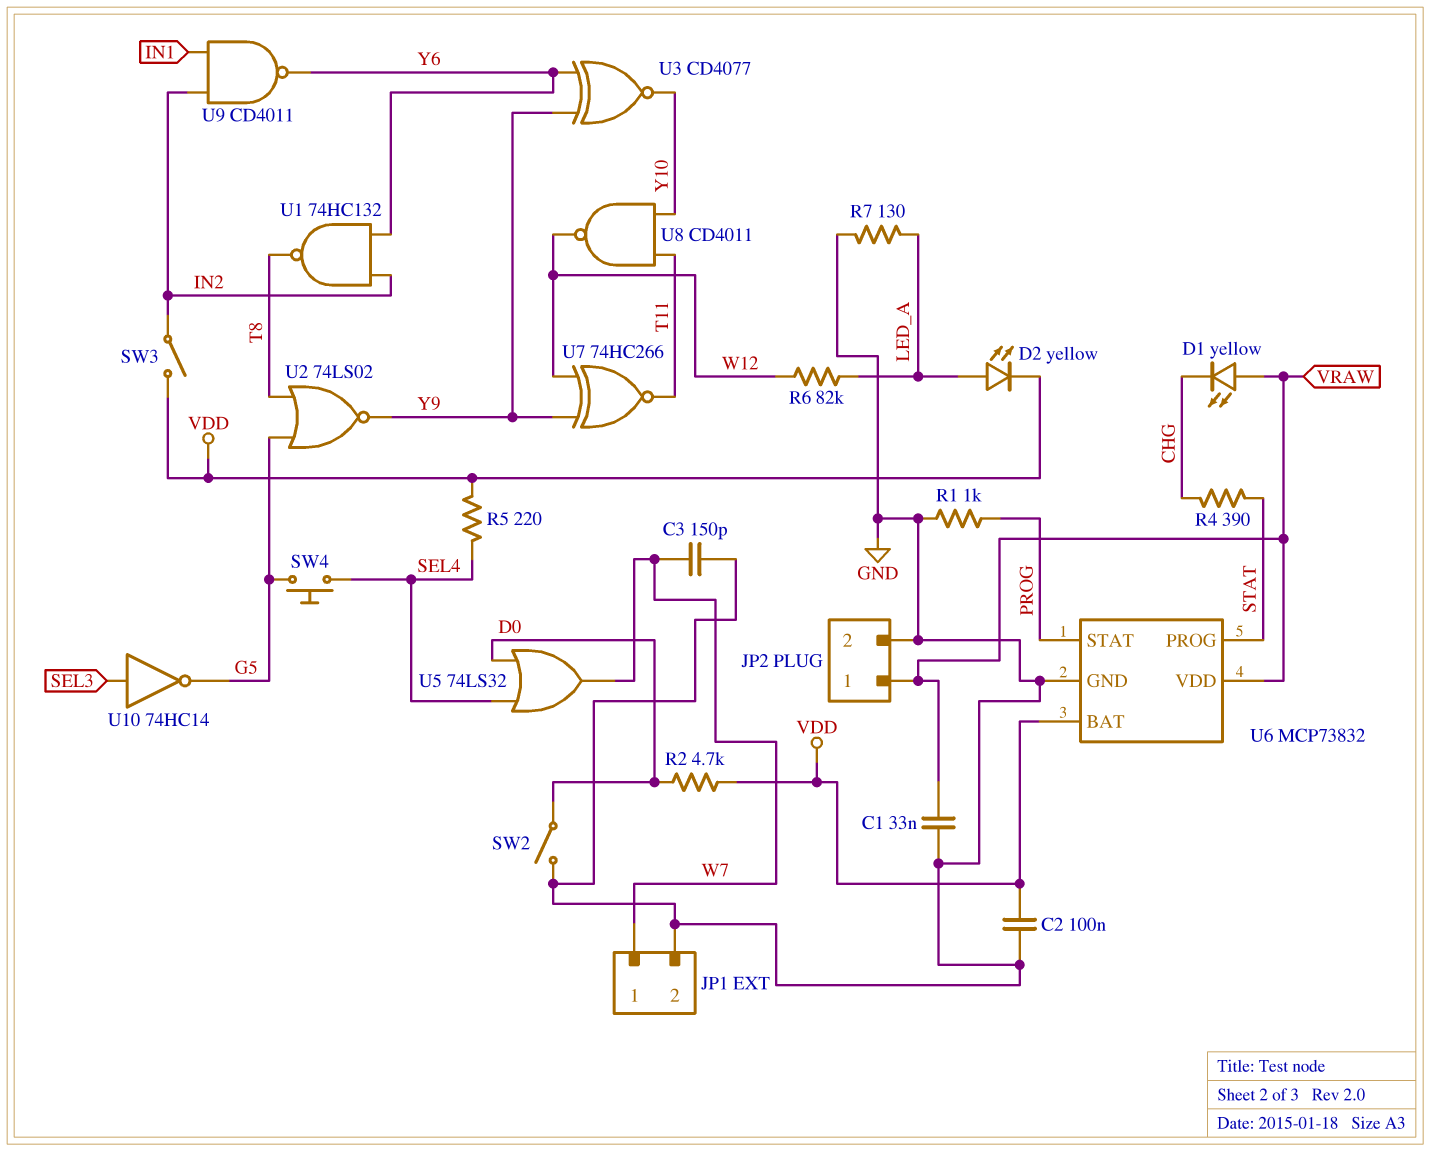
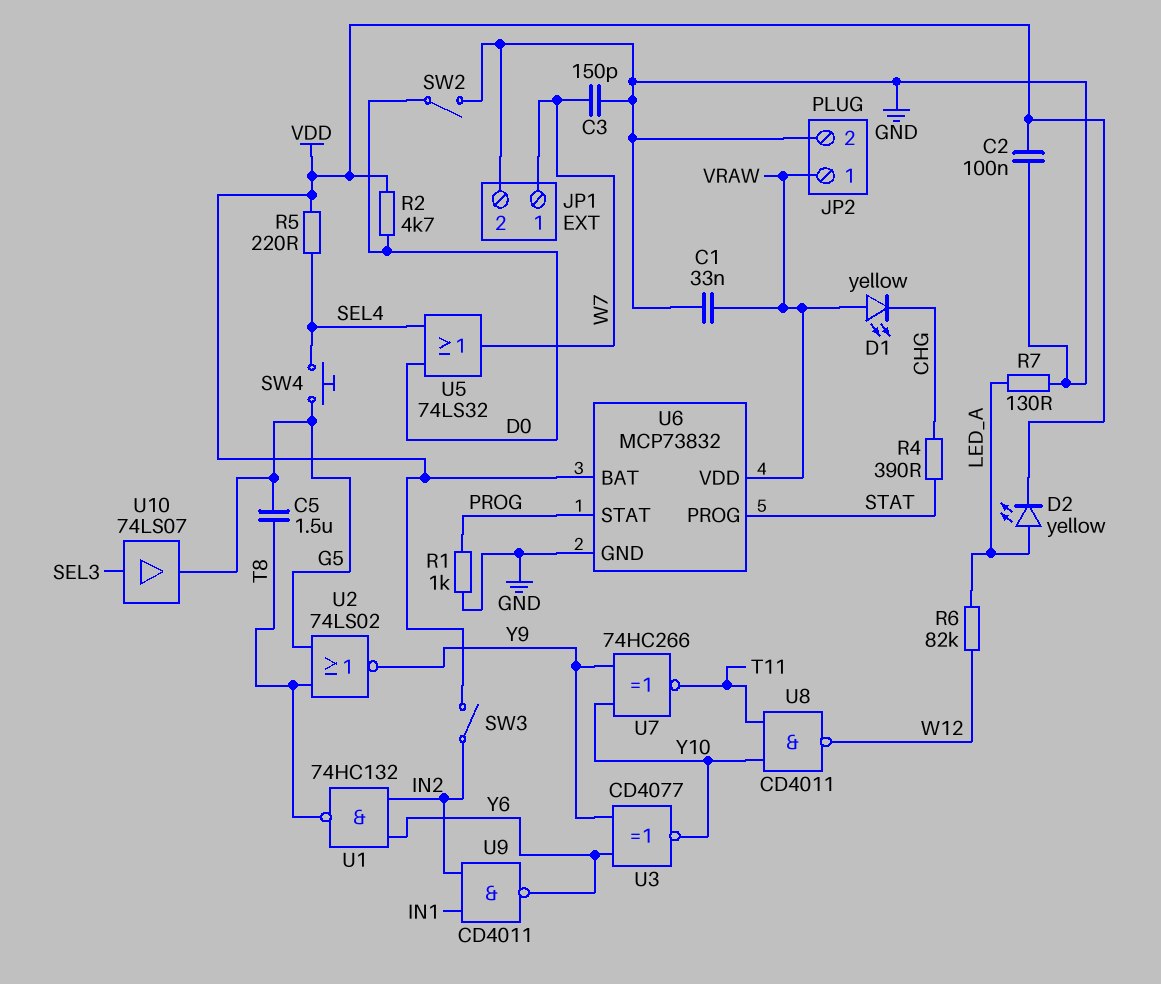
C5: none -> 1.5uF (G5, T8)
U7: XNOR 74HC266 (in W12, in Y9, out T11) -> XNOR 74HC266 (in Y9, in Y10, out T11)
U10: NOT 74HC14 (in SEL3, out G5) -> buffer 74LS07 (in SEL3, out G5)

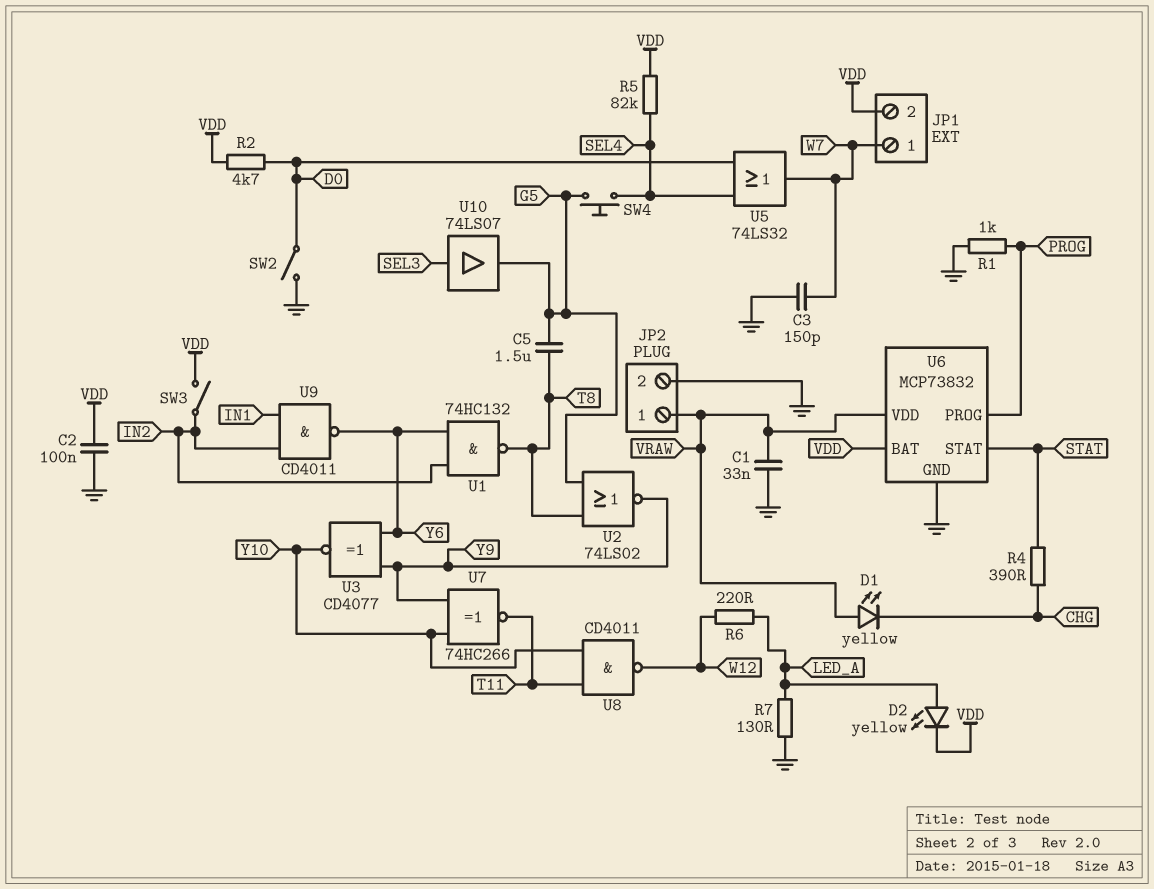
JP1 pin 2: GND -> VDD
R5: 220 (SEL4, VDD) -> 82k (SEL4, VDD)
R6: 82k (LED_A, W12) -> 220 (LED_A, W12)
U6 pin PROG: STAT -> PROG
U6 pin STAT: PROG -> STAT

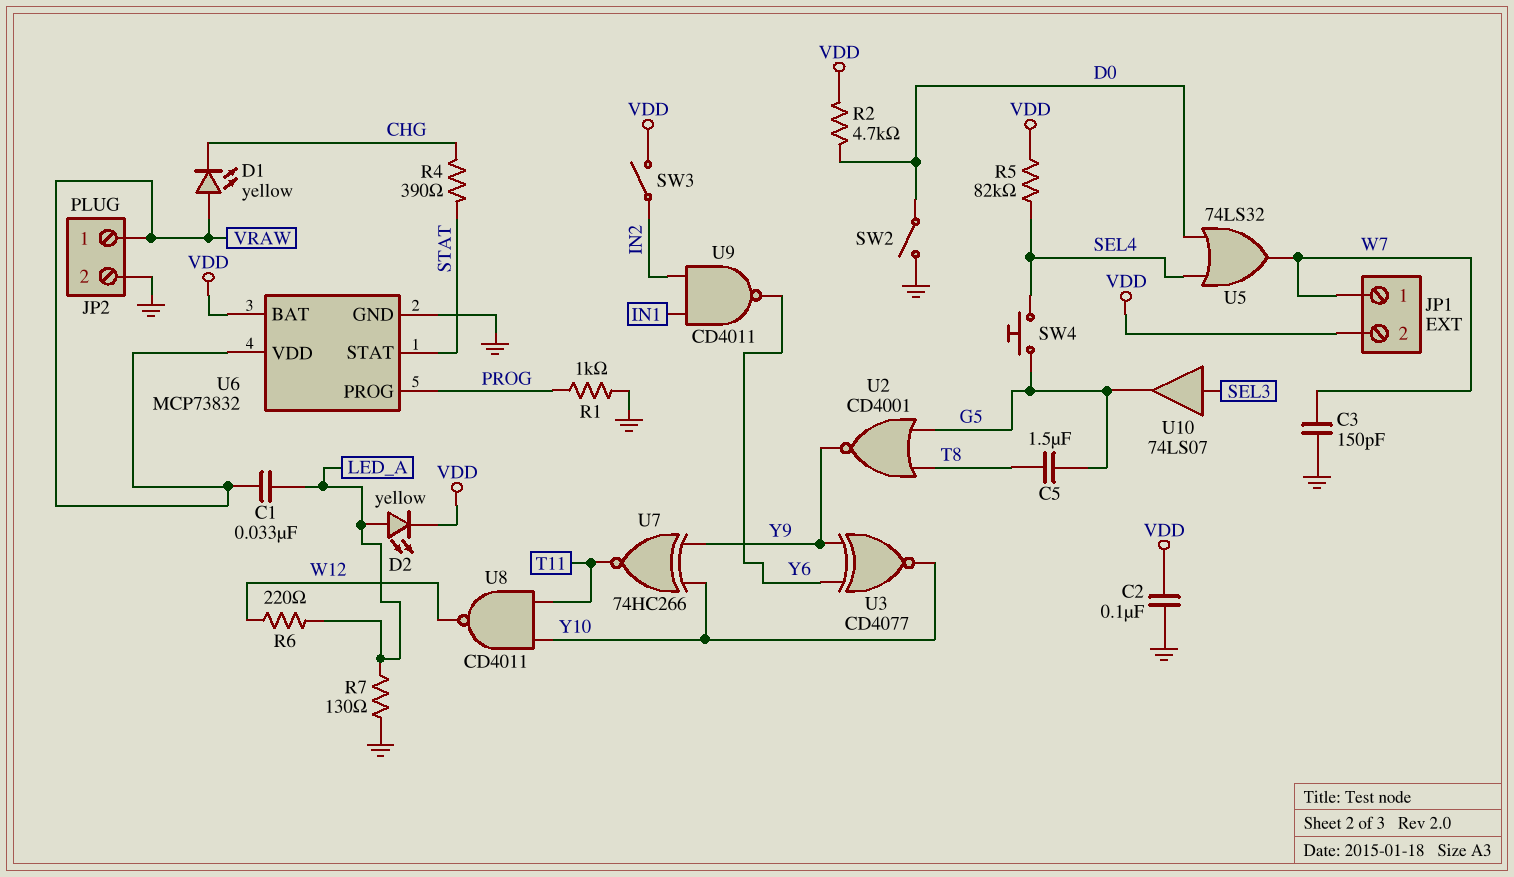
C1: 33nF (GND, VRAW) -> 33nF (LED_A, VRAW)
U1: NAND 74HC132 (in IN2, in Y6, out T8) -> none
U2: NOR 74LS02 (in G5, in T8, out Y9) -> NOR CD4001 (in G5, in T8, out Y9)

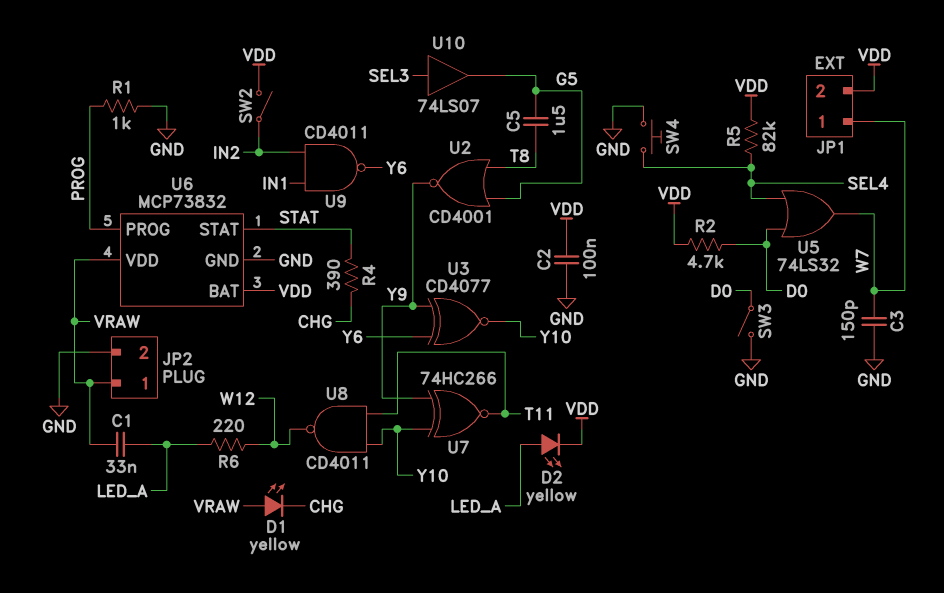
R7: 130 (GND, LED_A) -> none
SW2: switch (D0, GND) -> switch (IN2, VDD)
SW3: switch (IN2, VDD) -> switch (D0, GND)
SW4: button (G5, SEL4) -> button (GND, SEL4)

